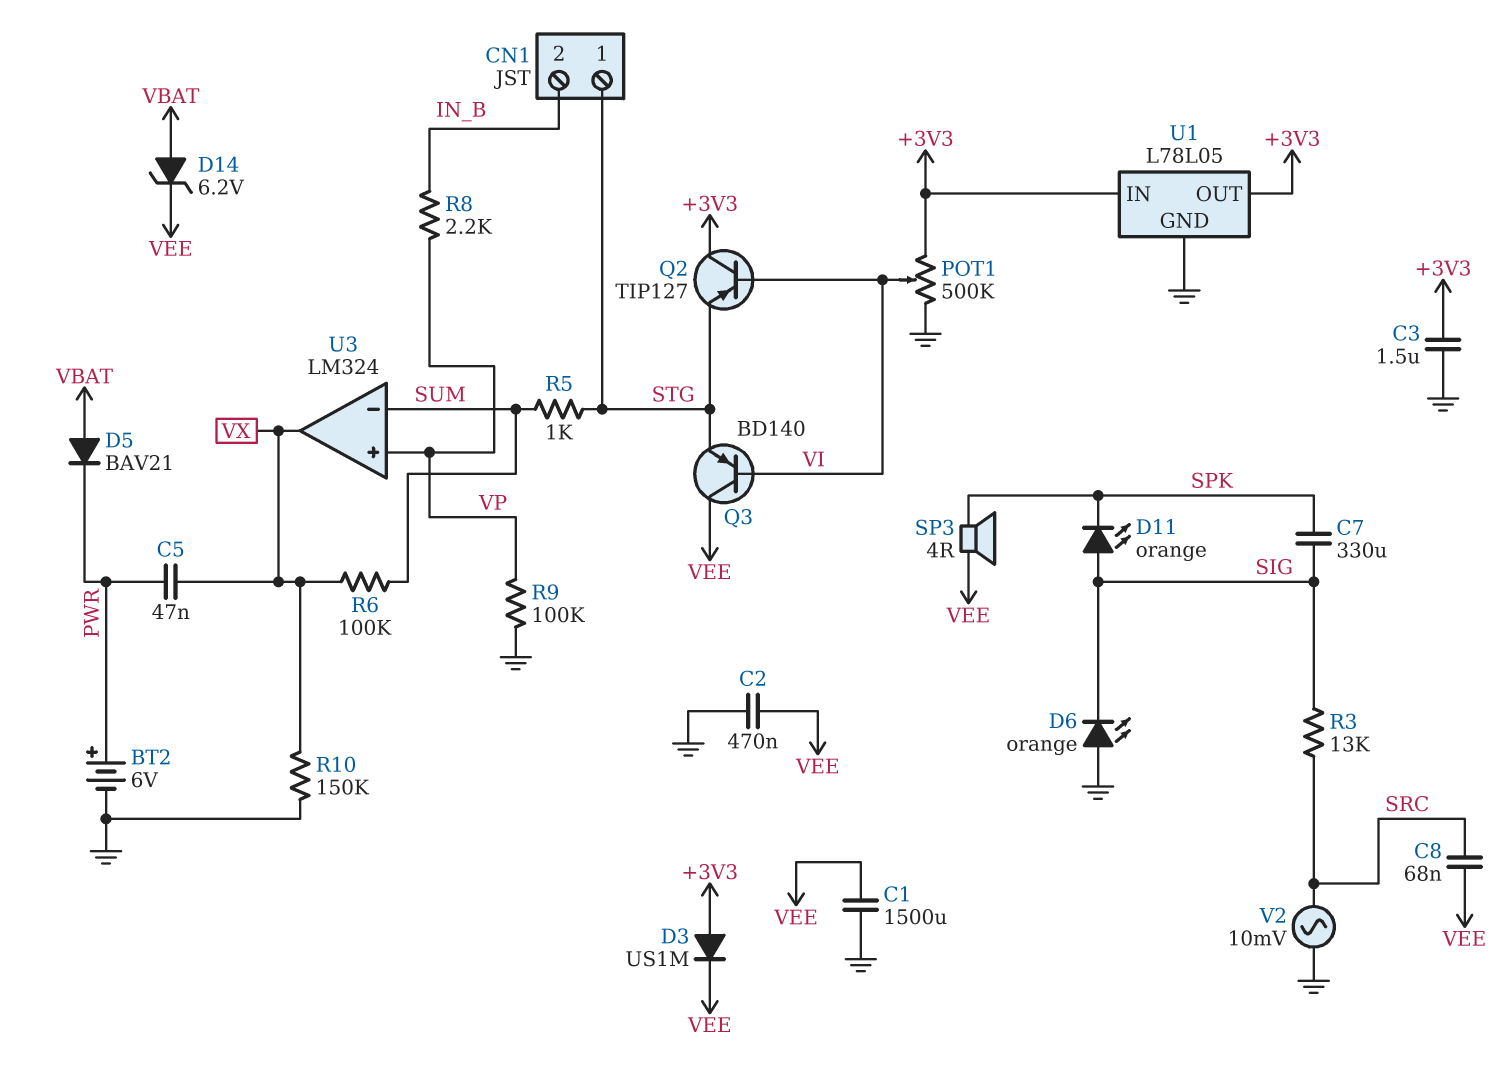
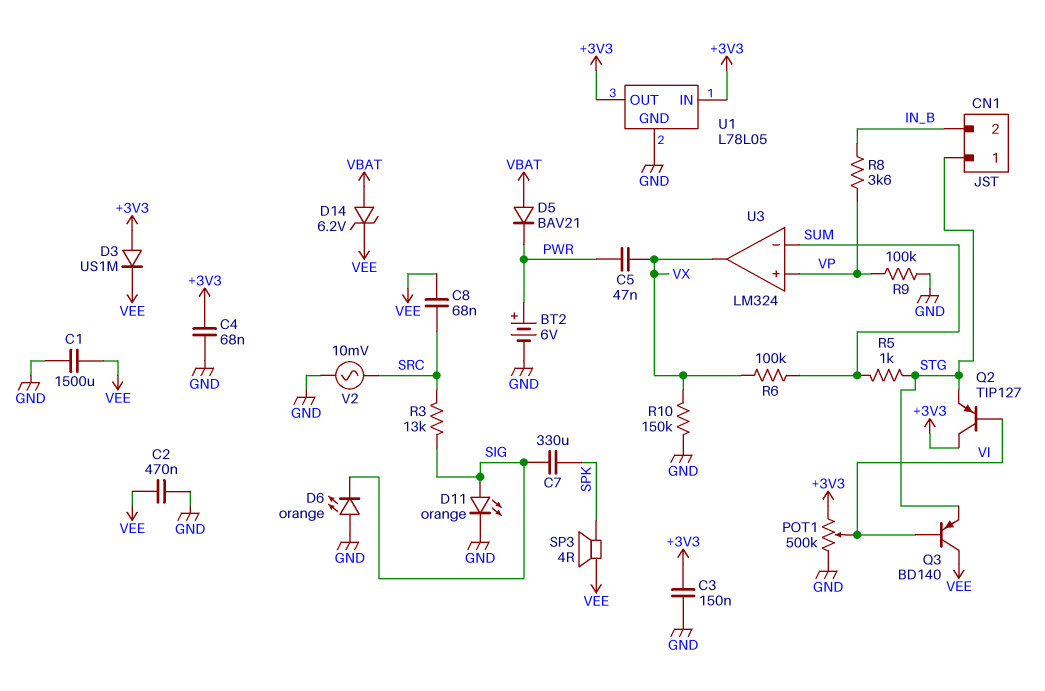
C3: 1.5uF (+3V3, GND) -> 150nF (+3V3, GND)
C4: none -> 68nF (+3V3, GND)
D11: LED orange (A SIG, K SPK) -> LED orange (A SIG, K GND)
R8: 2.2k (IN_B, VP) -> 3.6k (IN_B, VP)

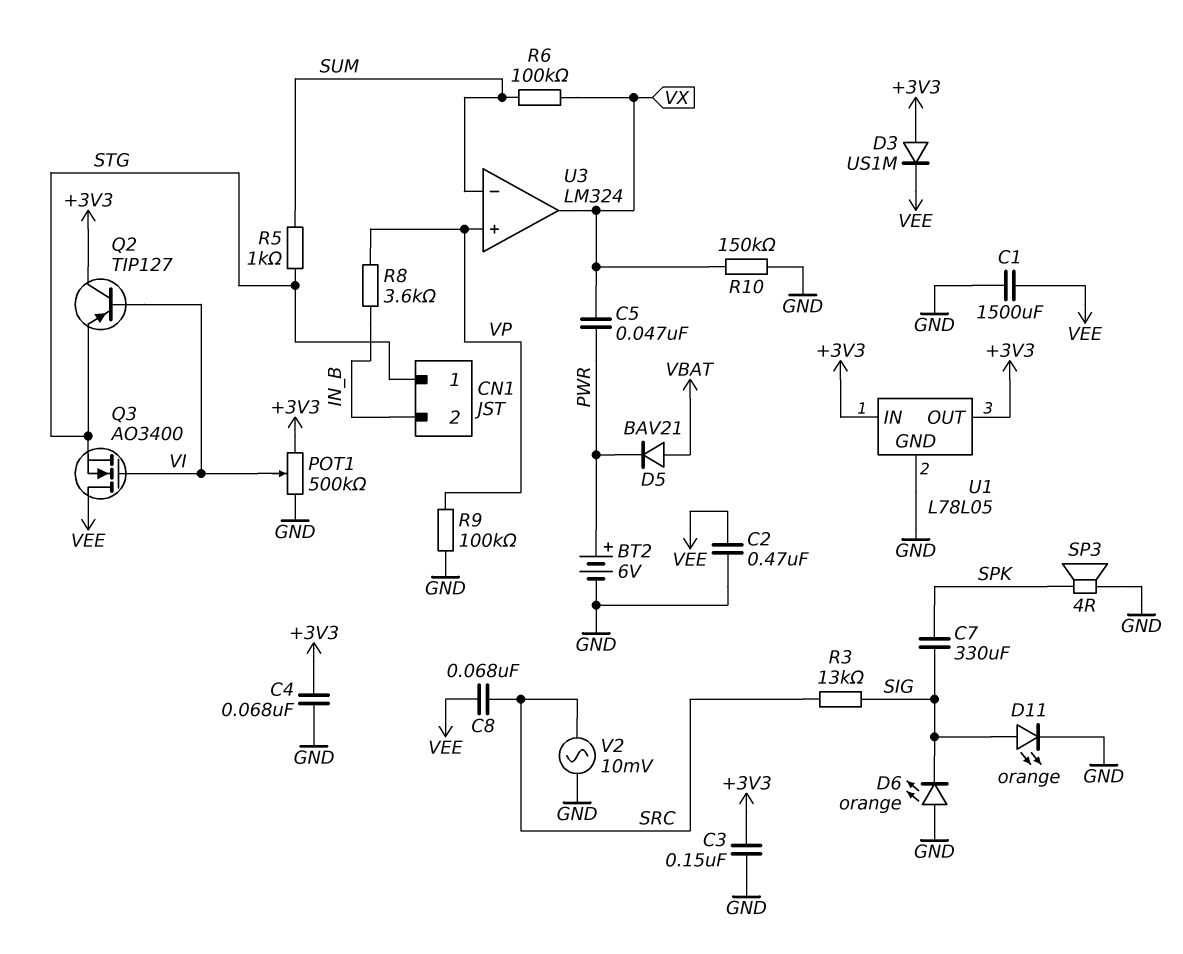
D14: zener 6.2V (A VBAT, K VEE) -> none
Q3: PNP BD140 (B VI, C VEE, E STG) -> NMOS AO3400 (G VI, D VEE, S STG)
SP3: speaker 4R (SPK, VEE) -> speaker 4R (GND, SPK)

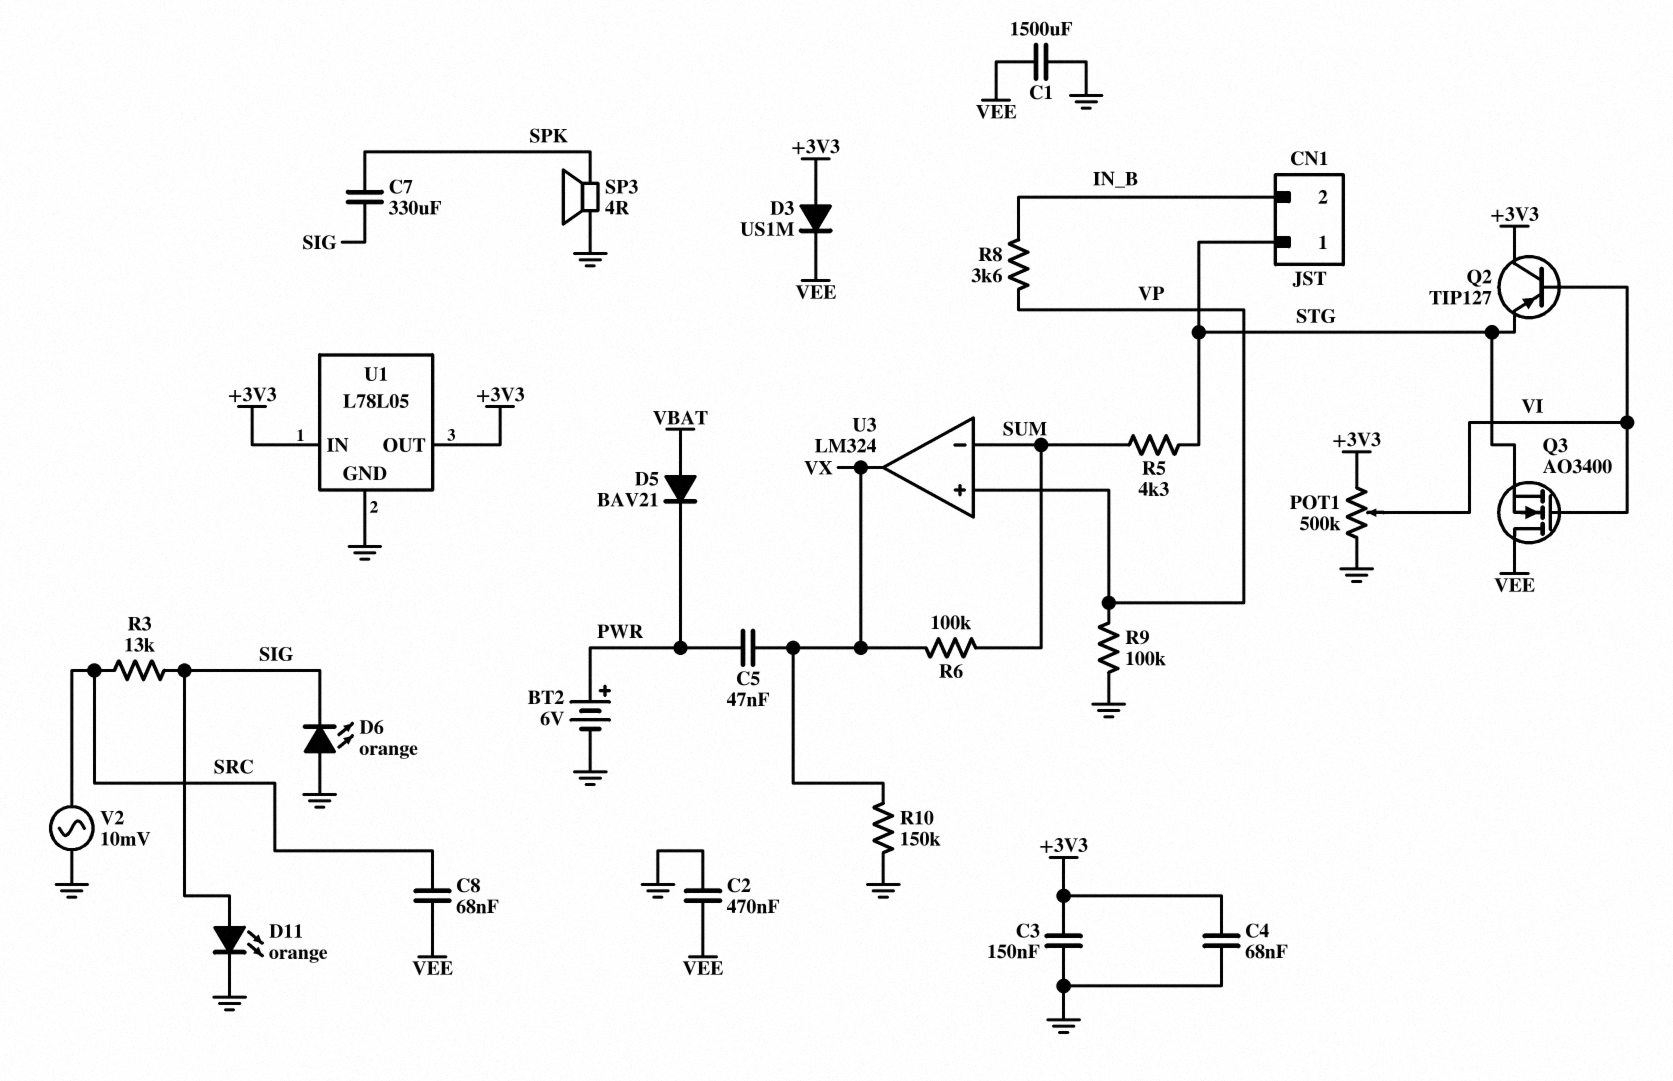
R5: 1k (STG, SUM) -> 4.3k (STG, SUM)

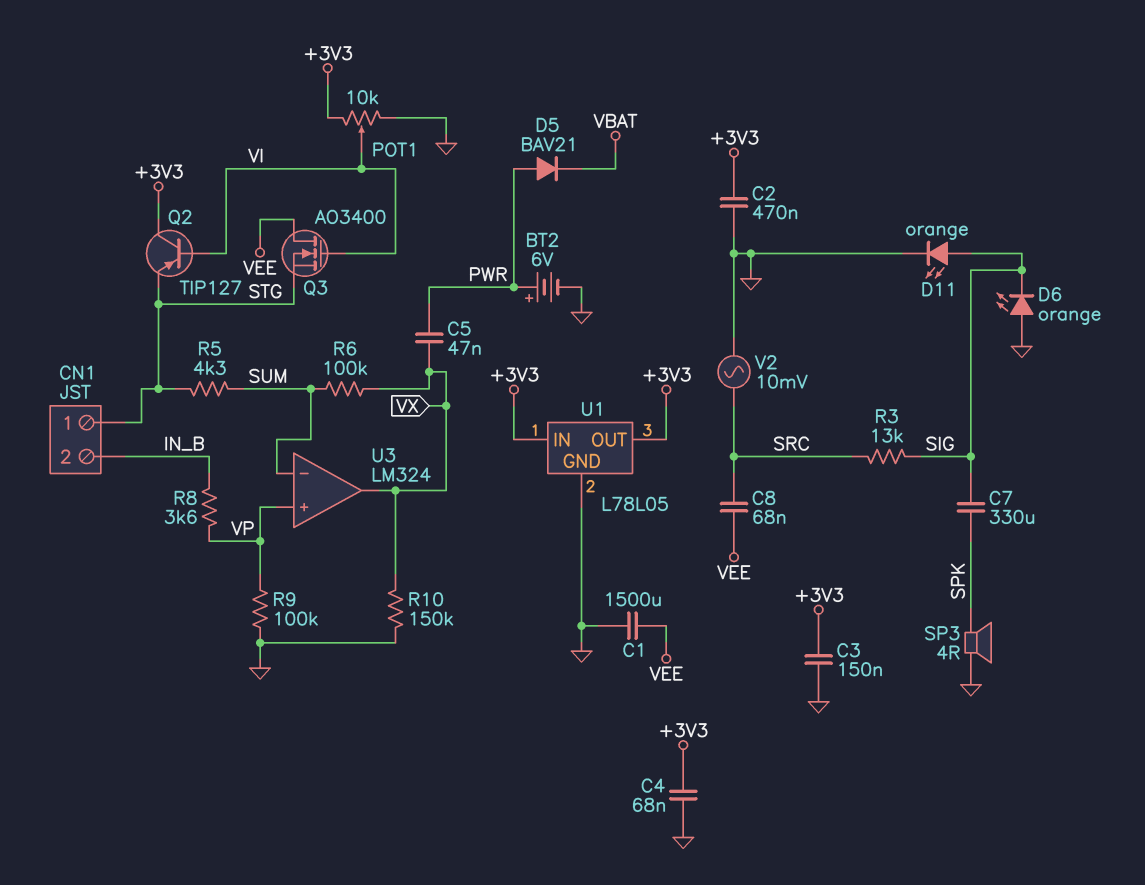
C2: 470nF (GND, VEE) -> 470nF (+3V3, GND)
D3: diode US1M (A +3V3, K VEE) -> none
D5: diode BAV21 (A VBAT, K PWR) -> diode BAV21 (A PWR, K VBAT)
POT1: 500k (+3V3, GND, wiper VI) -> 10k (+3V3, GND, wiper VI)

